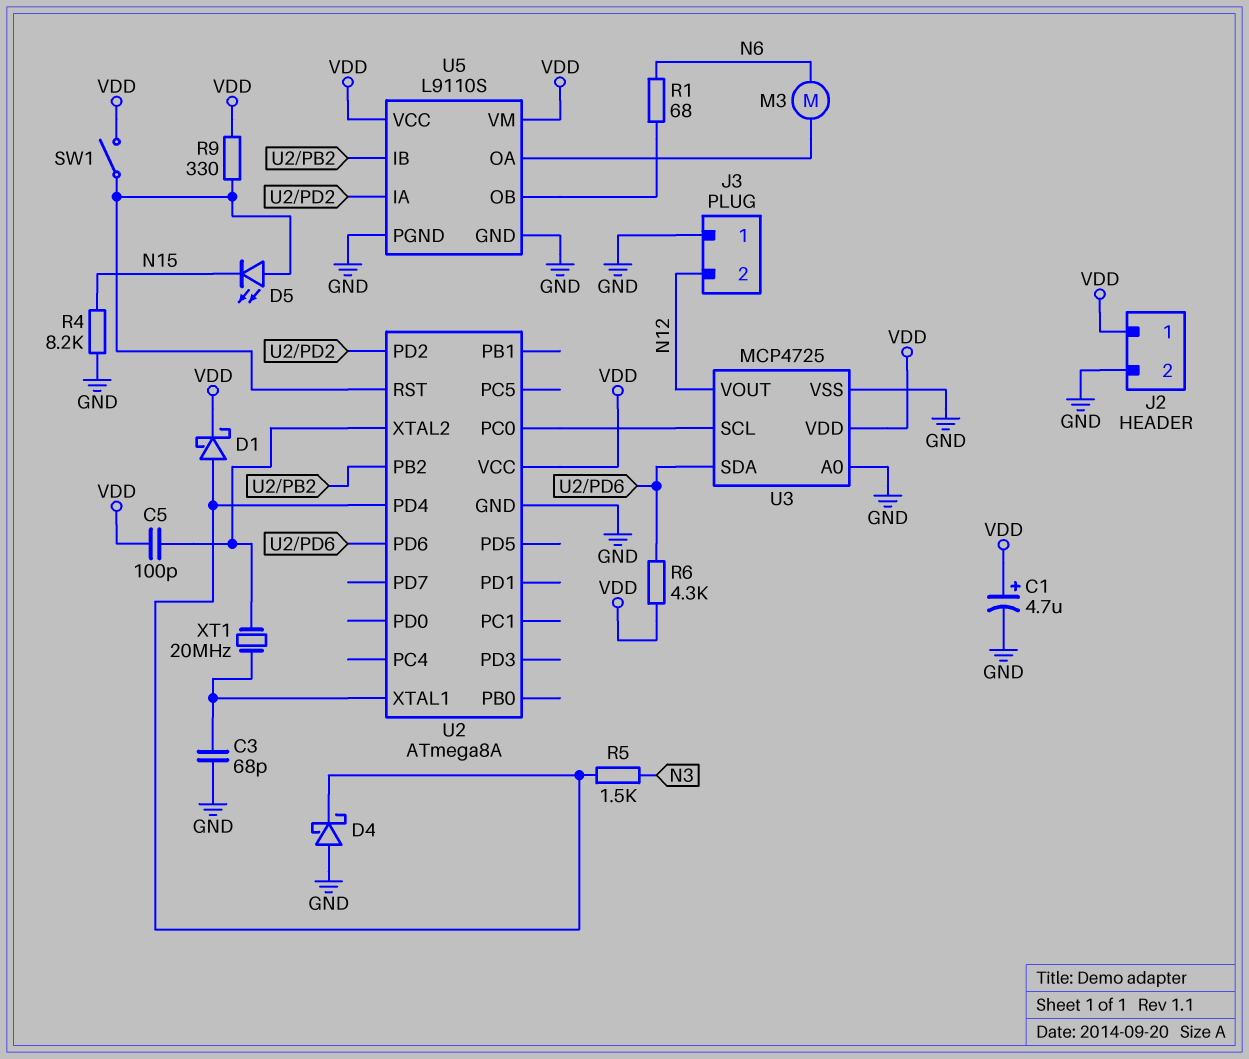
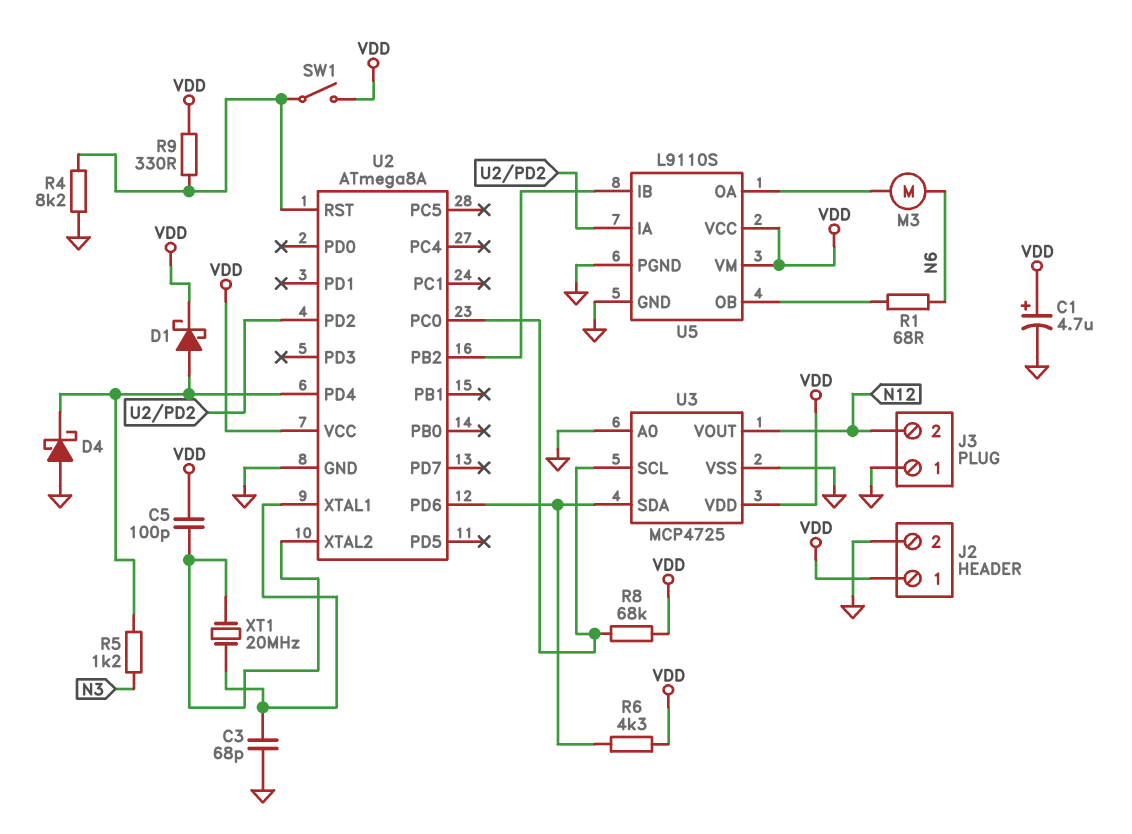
D5: LED (A U2/RST, K N15) -> none
R4: 8.2k (GND, N15) -> 8.2k (GND, U2/RST)
R5: 1.5k (N3, U2/PD4) -> 1.2k (N3, U2/PD4)
R8: none -> 68k (U2/PC0, VDD)

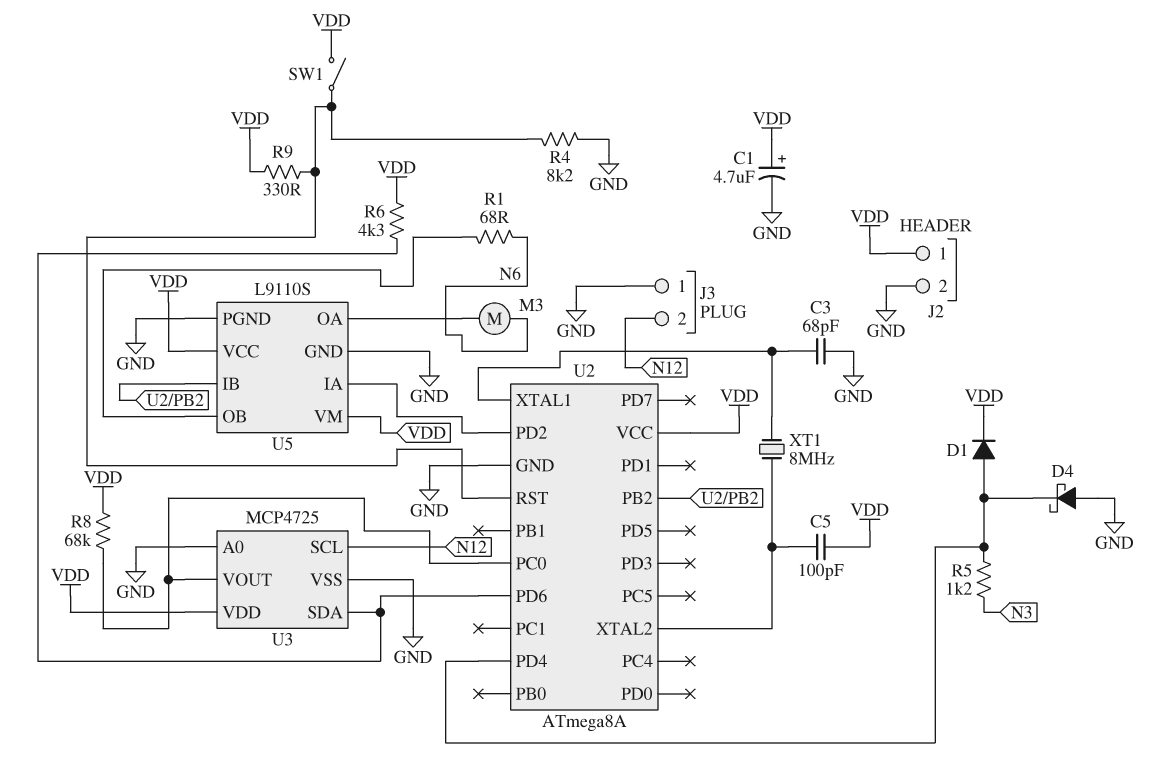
D1: schottky (A U2/PD4, K VDD) -> diode (A U2/PD4, K VDD)
U3 pin SCL: U2/PC0 -> N12
U3 pin VOUT: N12 -> U2/PC0
XT1: 20MHz (U2/XTAL1, U2/XTAL2) -> 8MHz (U2/XTAL1, U2/XTAL2)

